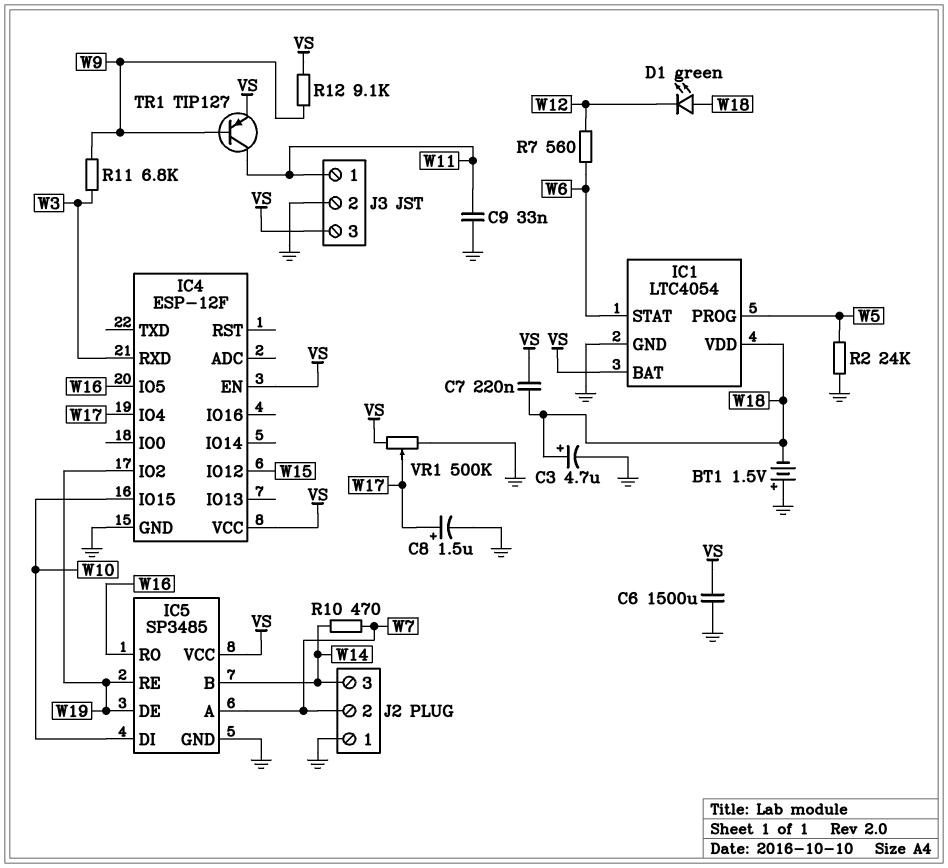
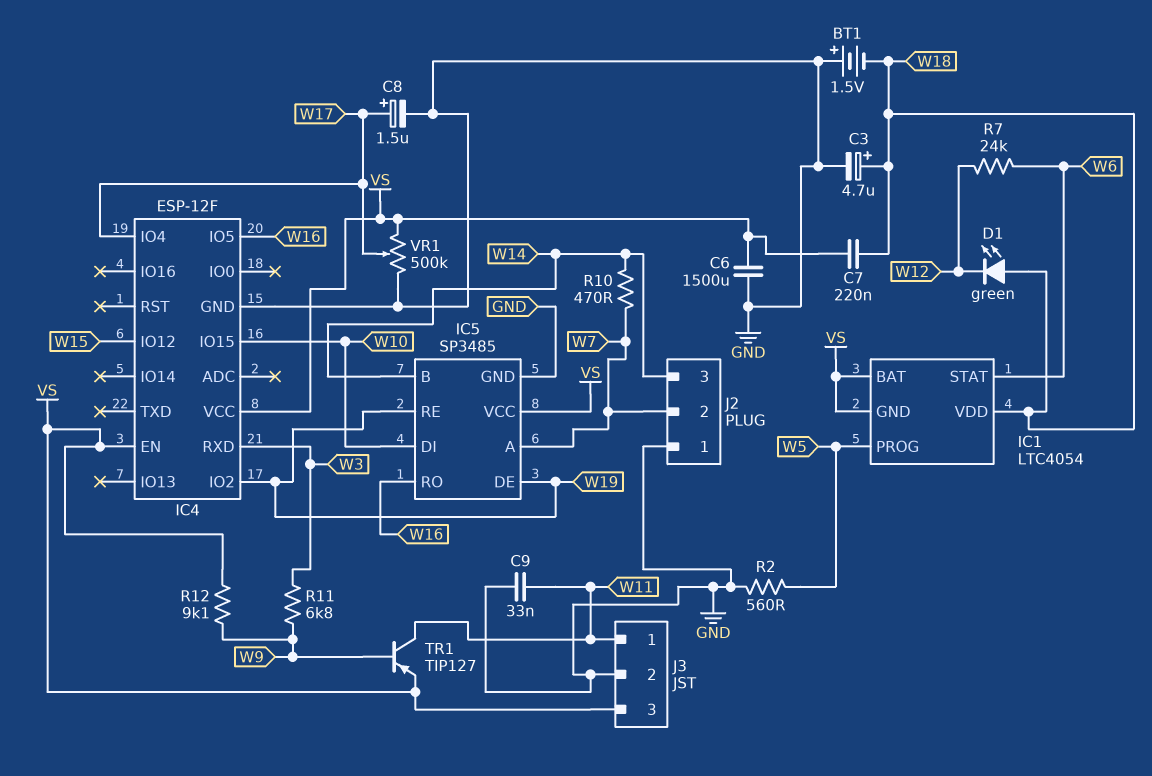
IC1 pin GND: GND -> VS
R2: 24k (GND, W5) -> 560 (GND, W5)
R7: 560 (W6, W12) -> 24k (W6, W12)

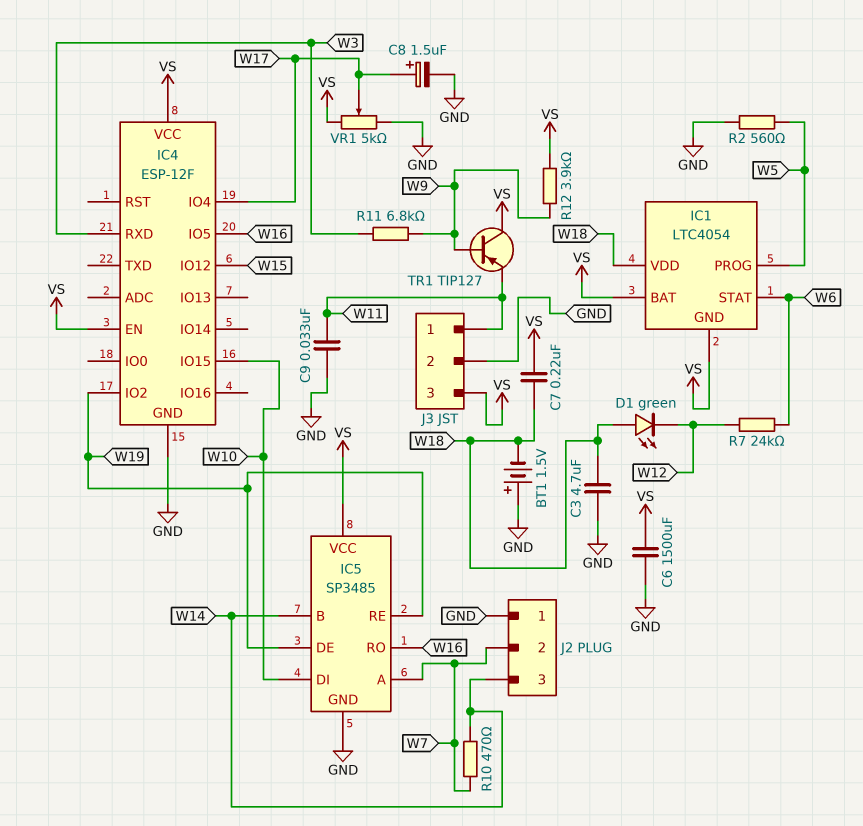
C3: 4.7uF (plus W18, minus GND) -> 4.7uF (GND, W18)
R12: 9.1k (VS, W9) -> 3.9k (VS, W9)
TR1: PNP TIP127 (B W9, C W11, E VS) -> PNP TIP127 (B W9, C VS, E W11)
VR1: 500k (GND, VS, wiper W17) -> 5k (GND, VS, wiper W17)

